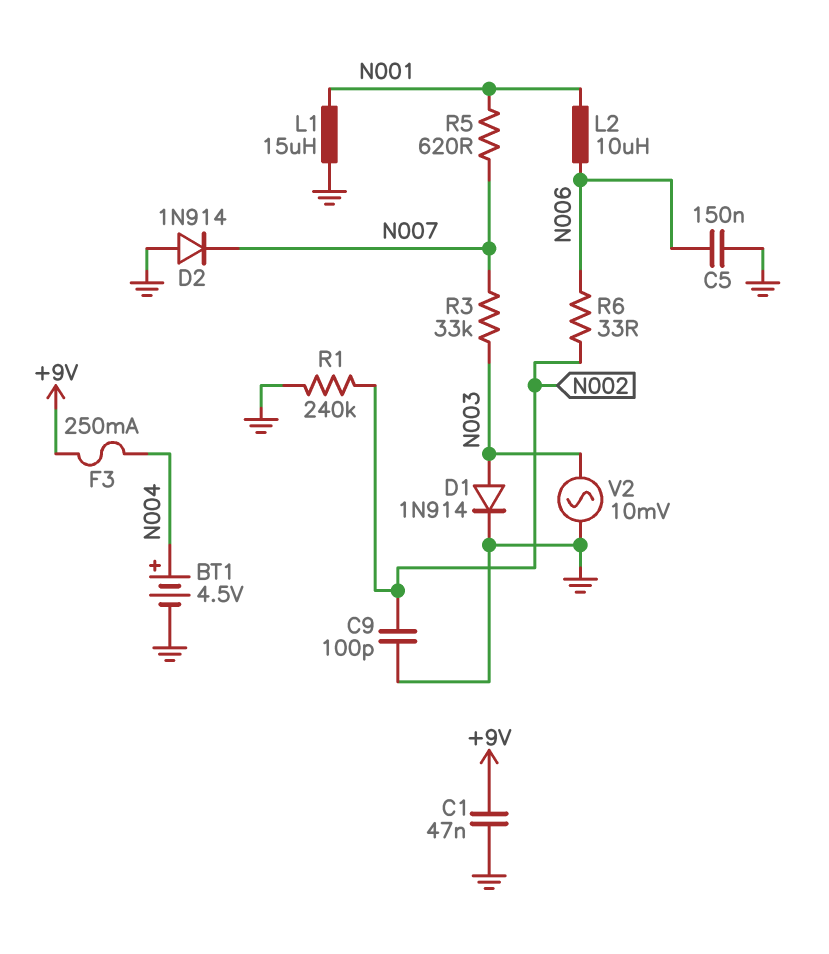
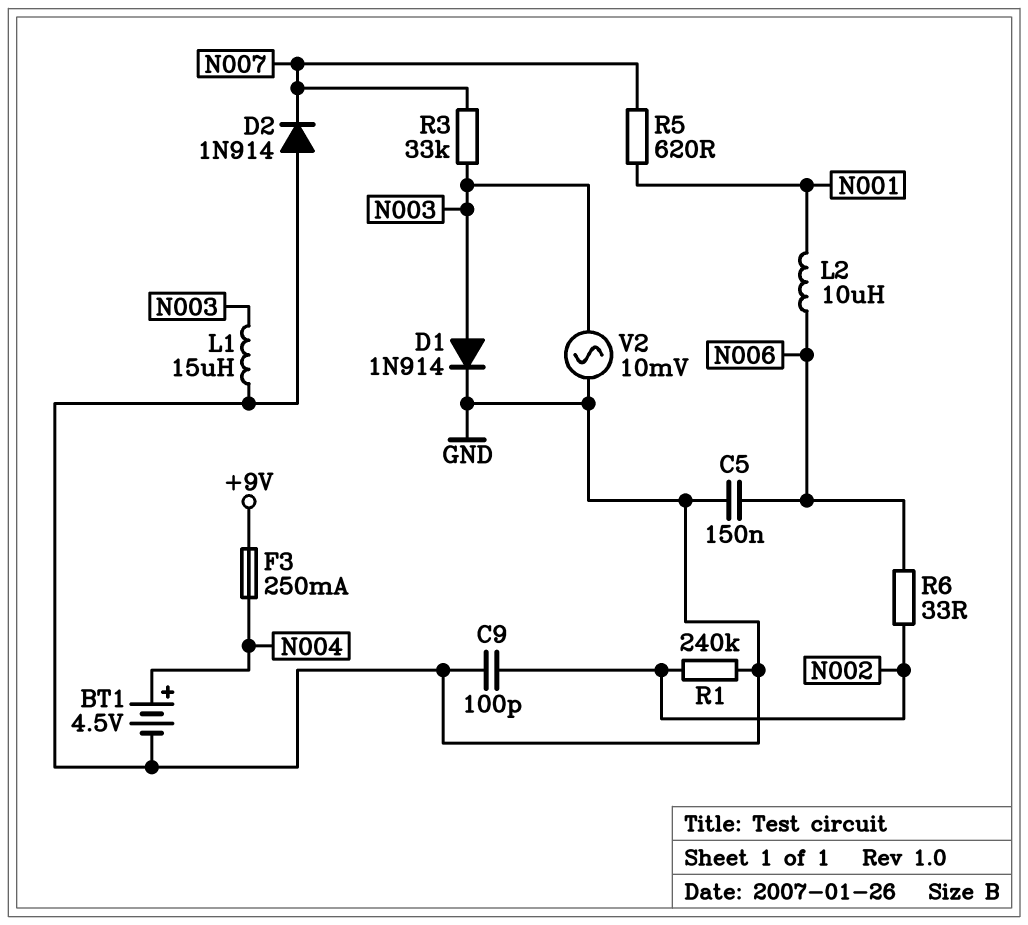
C1: 47nF (+9V, GND) -> none
L1: 15uH (GND, N001) -> 15uH (GND, N003)

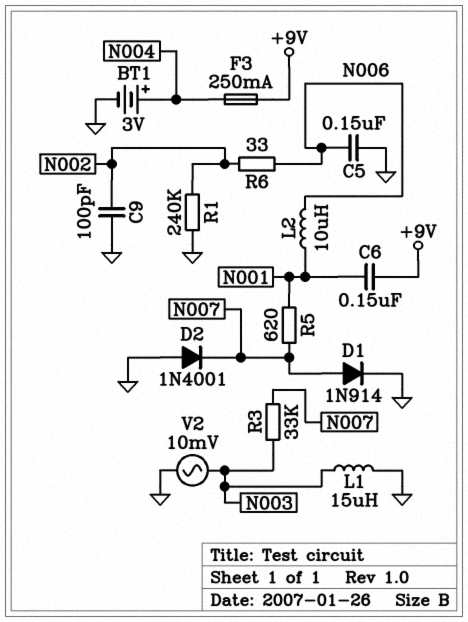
BT1: 4.5V (plus N004, minus GND) -> 3V (plus N004, minus GND)
C6: none -> 150nF (+9V, N001)
D1: diode 1N914 (A N003, K GND) -> diode 1N914 (A N007, K GND)
D2: diode 1N914 (A GND, K N007) -> diode 1N4001 (A GND, K N007)

